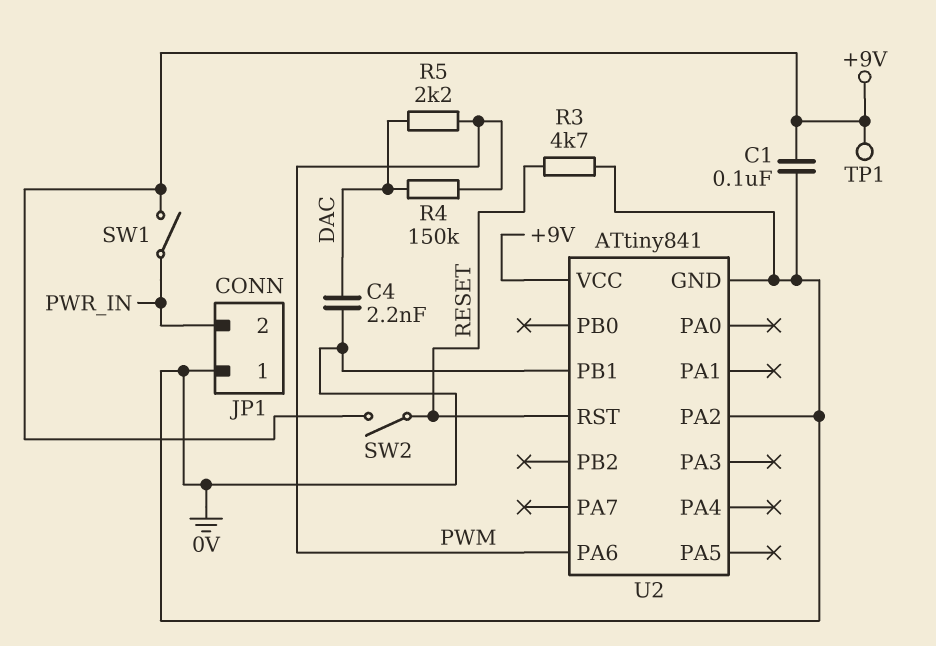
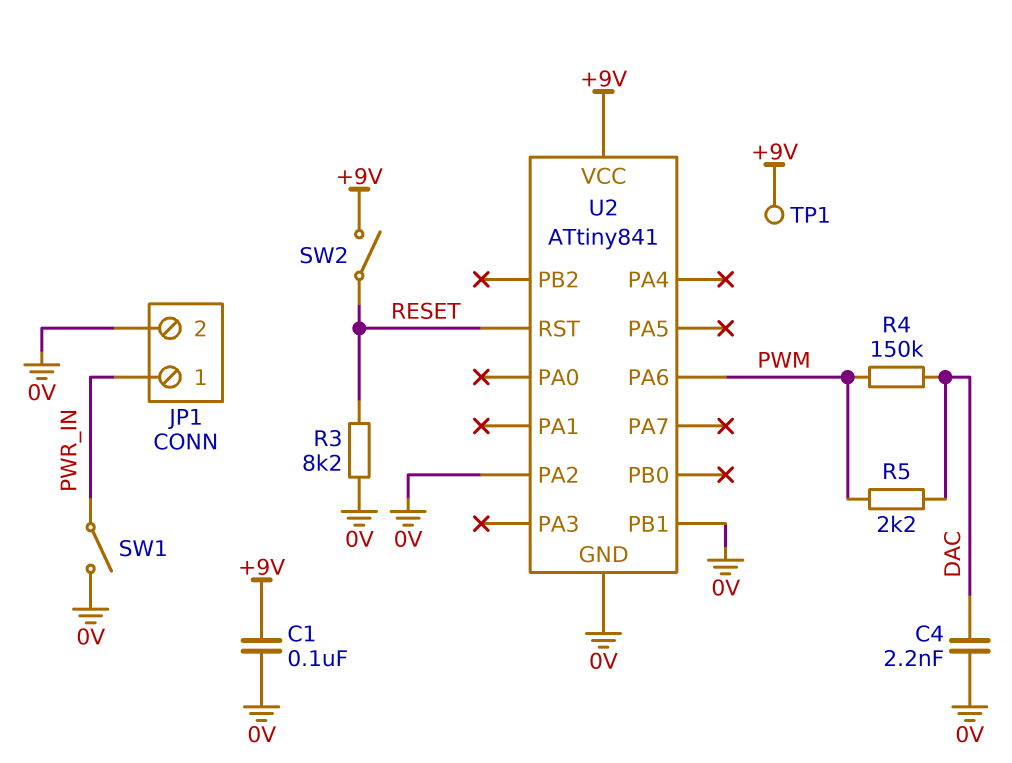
JP1 pin 1: 0V -> PWR_IN
JP1 pin 2: PWR_IN -> 0V
R3: 4.7k (0V, RESET) -> 8.2k (0V, RESET)
SW1: switch (+9V, PWR_IN) -> switch (0V, PWR_IN)

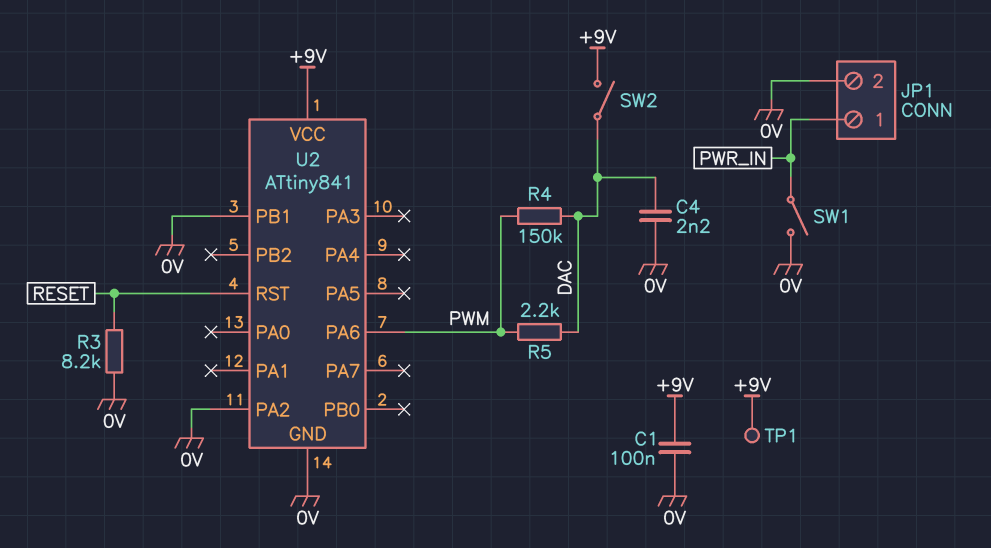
SW2: switch (+9V, RESET) -> switch (+9V, DAC)

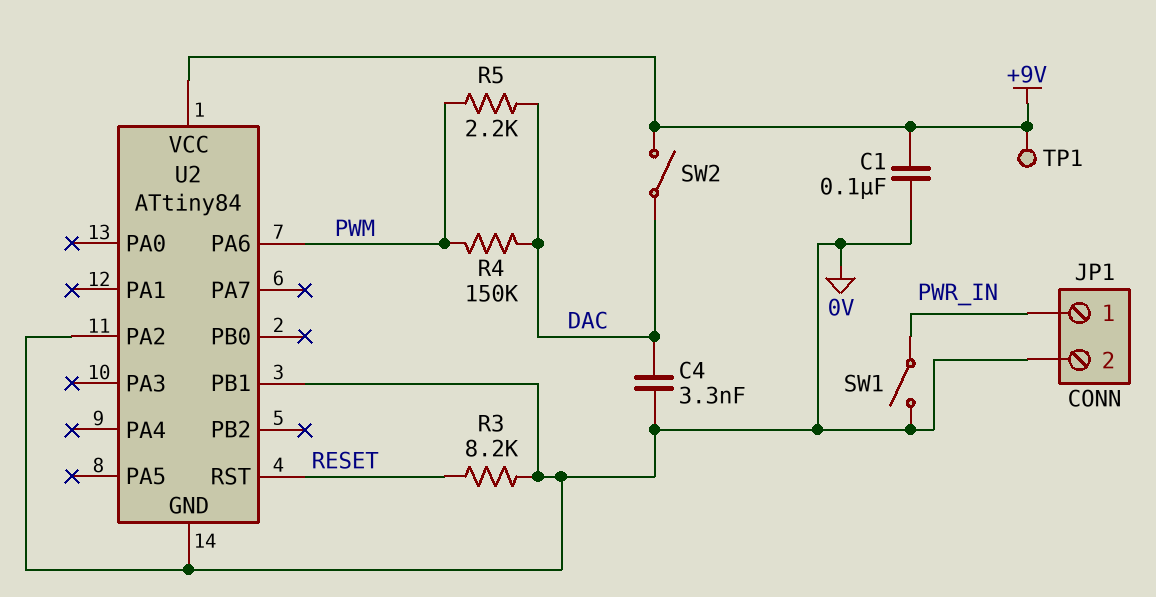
C4: 2.2nF (0V, DAC) -> 3.3nF (0V, DAC)
U2: ATtiny841 -> ATtiny84

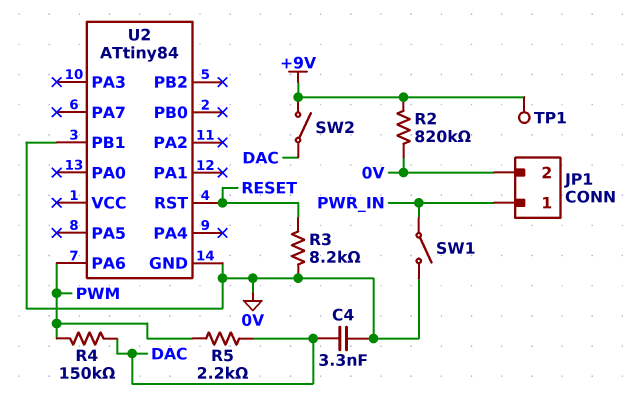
C1: 100nF (+9V, 0V) -> none
R2: none -> 820k (+9V, 0V)
U2 pin PA2: 0V -> none
U2 pin VCC: +9V -> none

